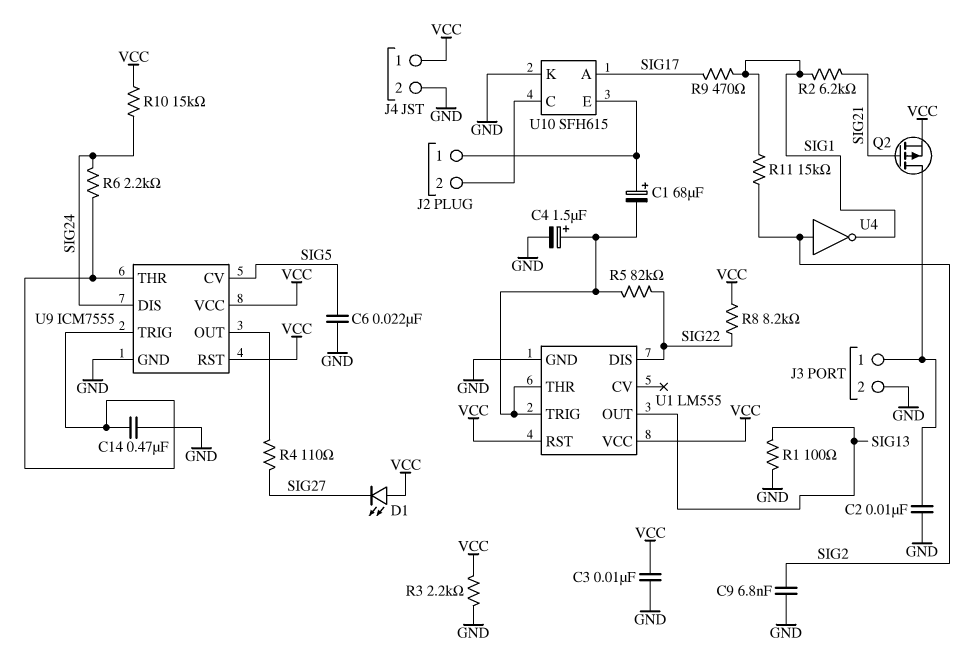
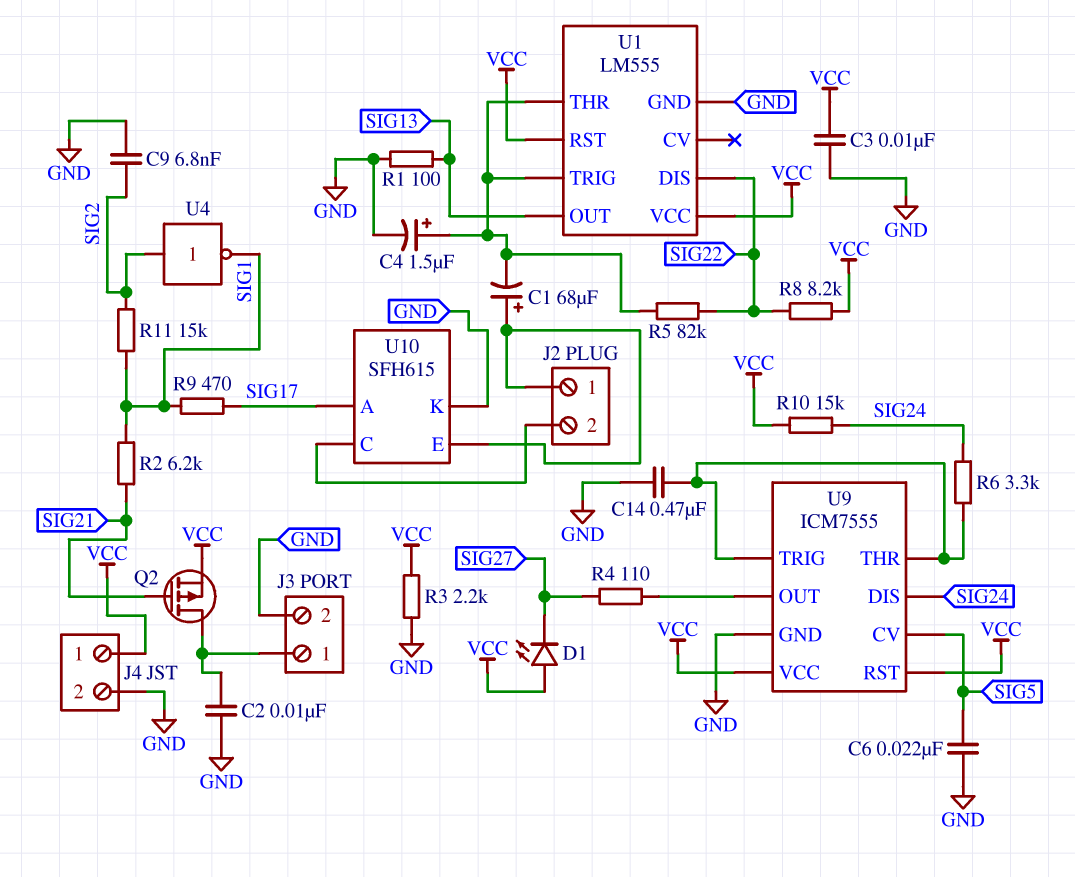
R6: 2.2k (SIG24, U9/THR) -> 3.3k (SIG24, U9/THR)

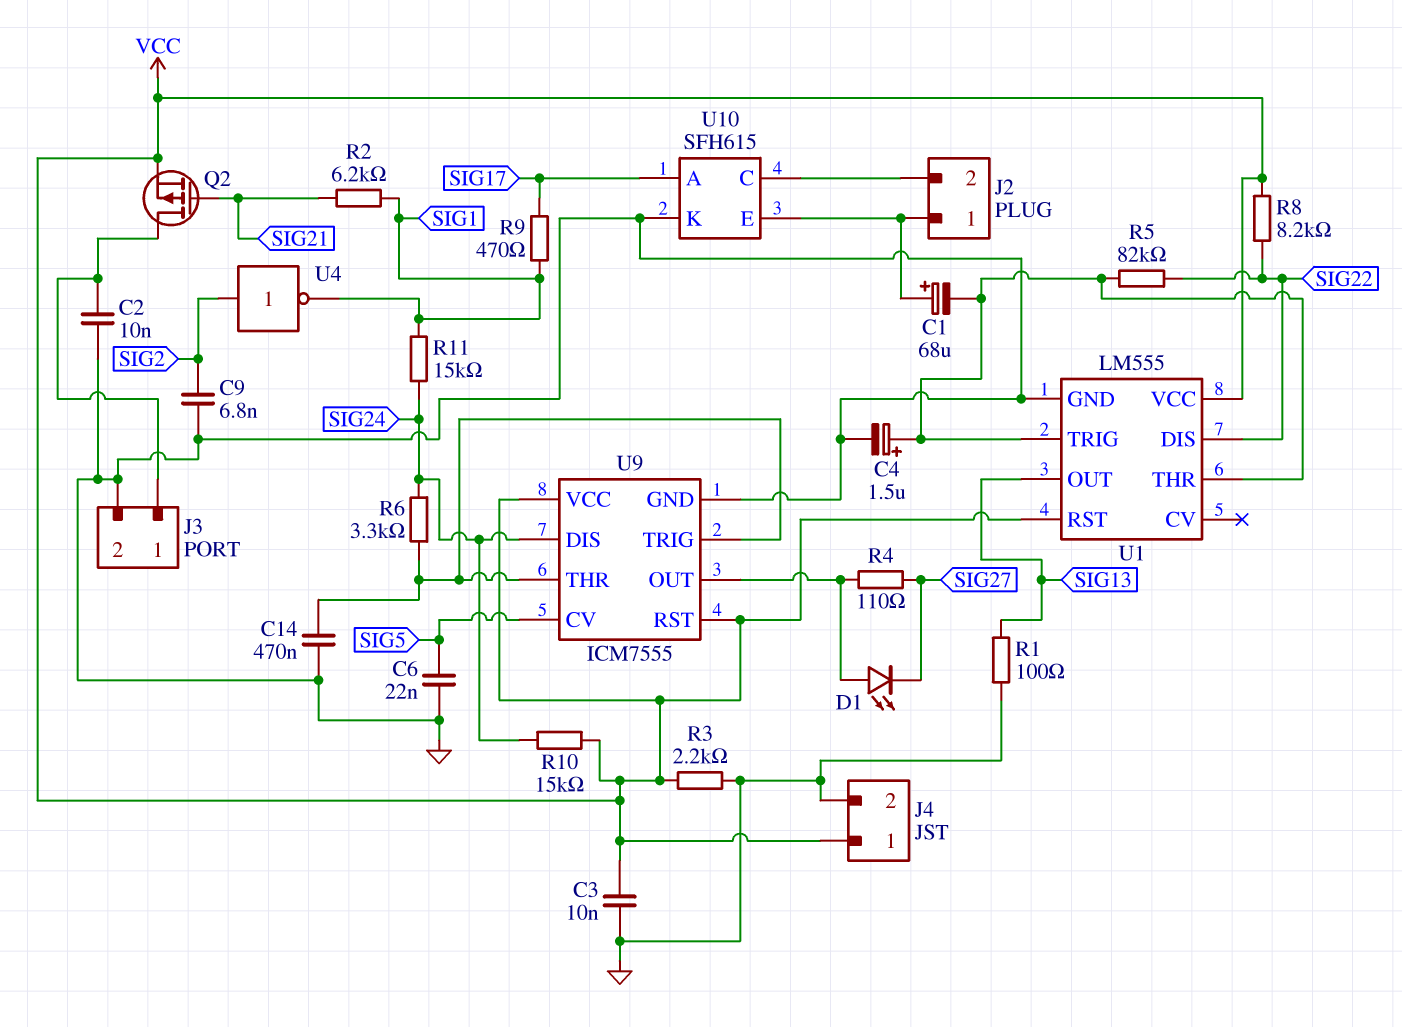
D1: LED (A VCC, K SIG27) -> LED (A U9/OUT, K SIG27)
R11: 15k (SIG1, SIG2) -> 15k (SIG1, SIG24)

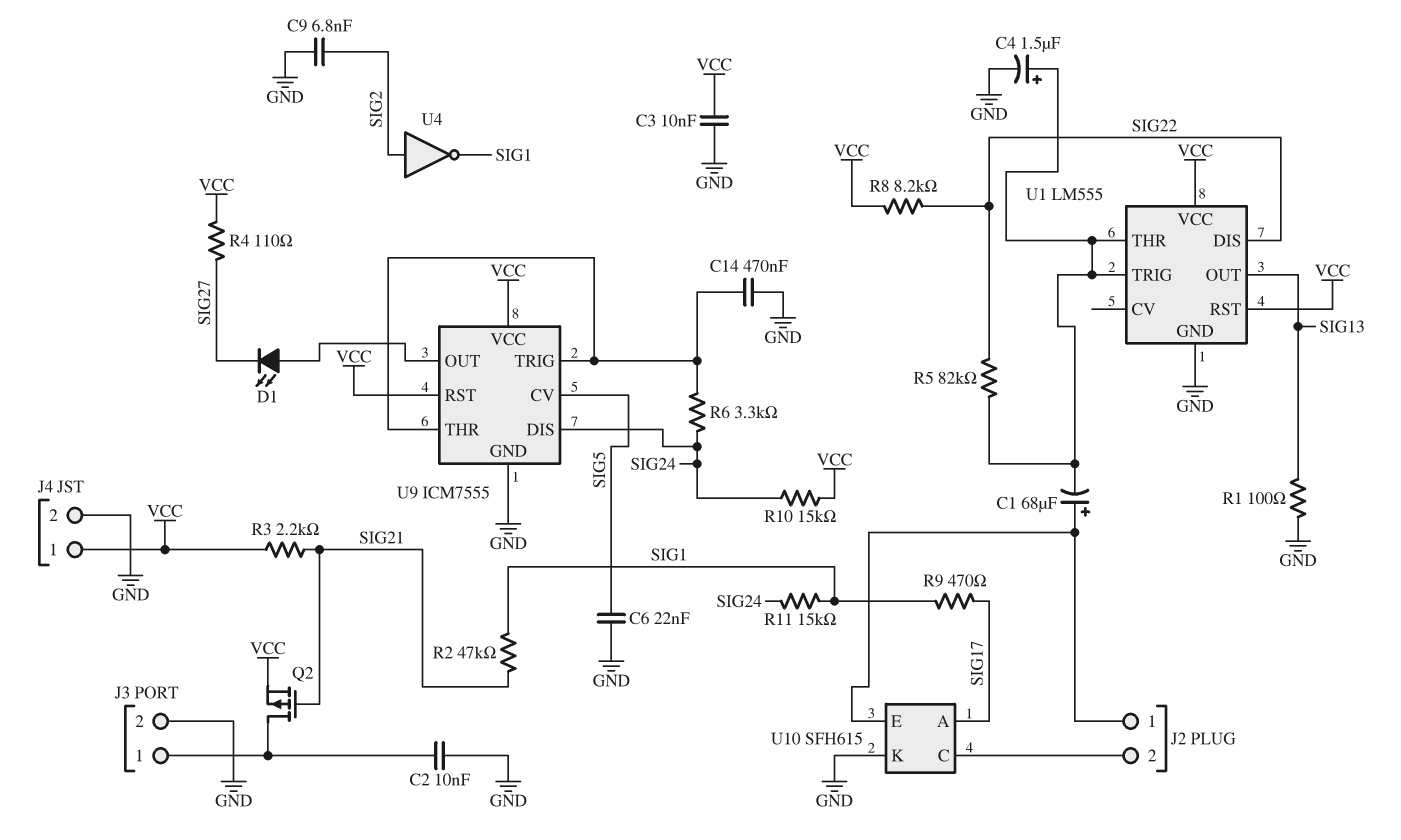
R2: 6.2k (SIG1, SIG21) -> 47k (SIG1, SIG21)
R3: 2.2k (GND, VCC) -> 2.2k (SIG21, VCC)
R4: 110 (SIG27, U9/OUT) -> 110 (SIG27, VCC)

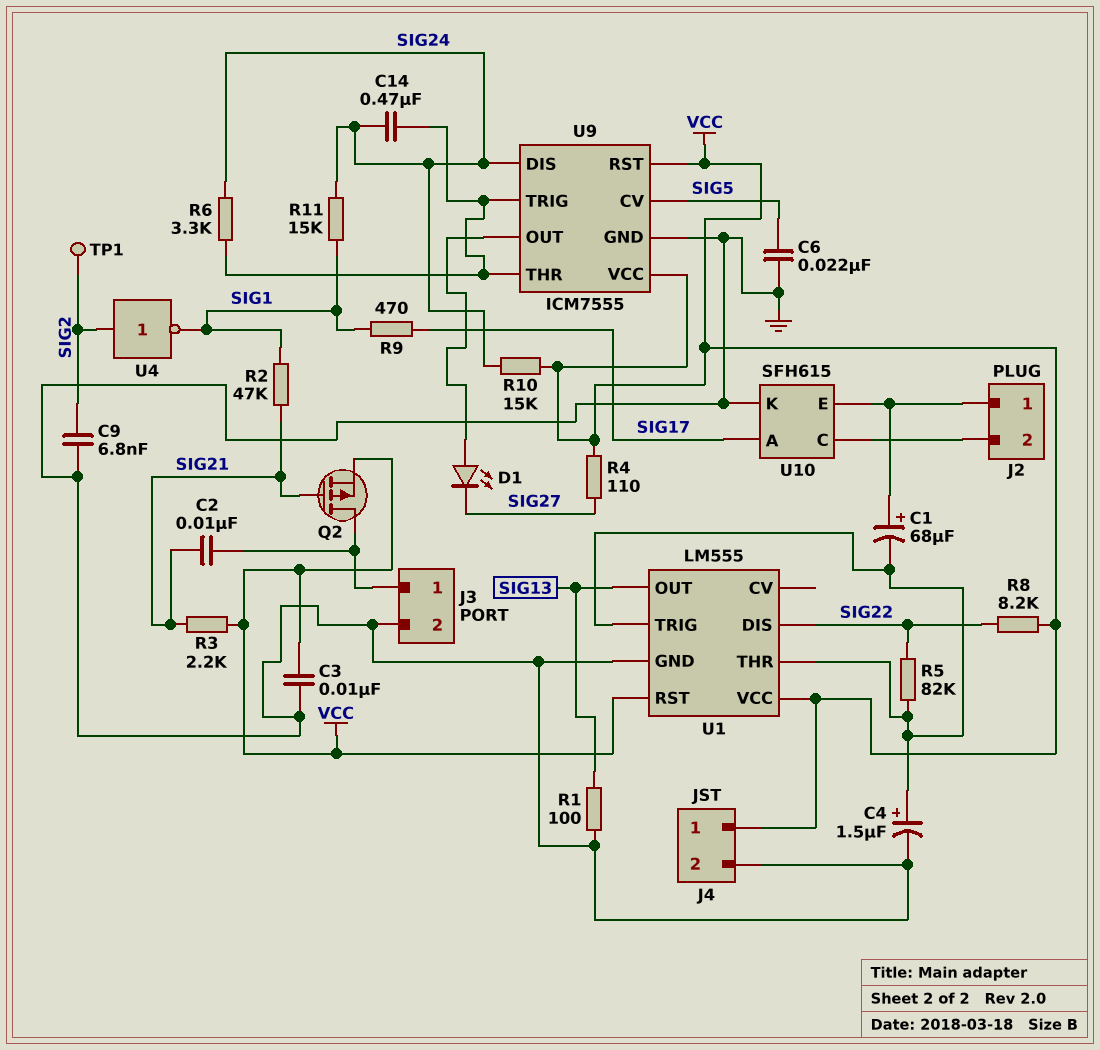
C2: 10nF (GND, J3/1) -> 10nF (J3/1, SIG21)
C14: 470nF (GND, U9/THR) -> 470nF (SIG24, U9/THR)
TP1: none -> test point (SIG2)

